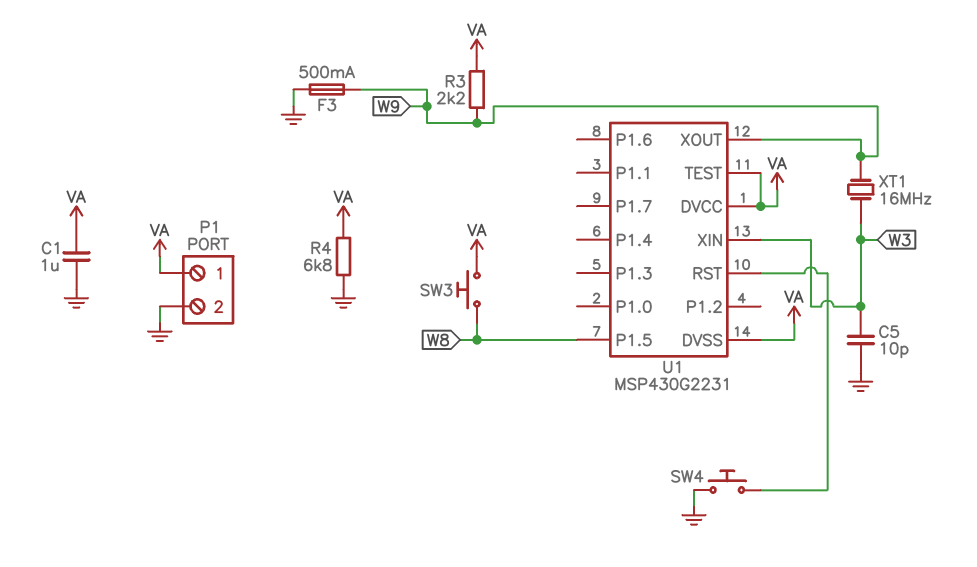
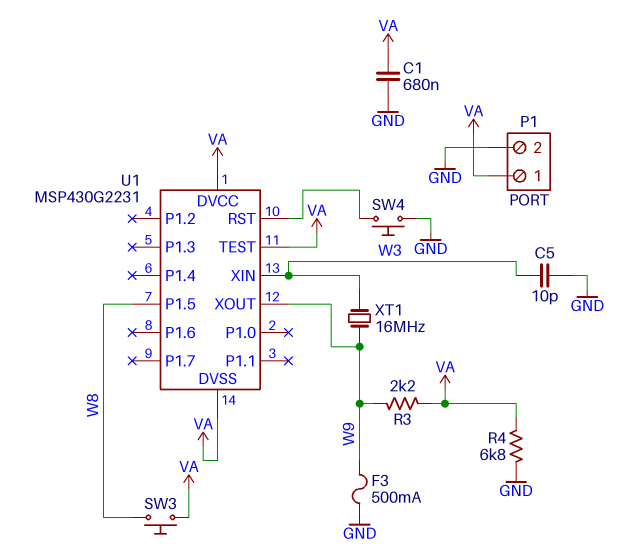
C1: 1uF (GND, VA) -> 680nF (GND, VA)

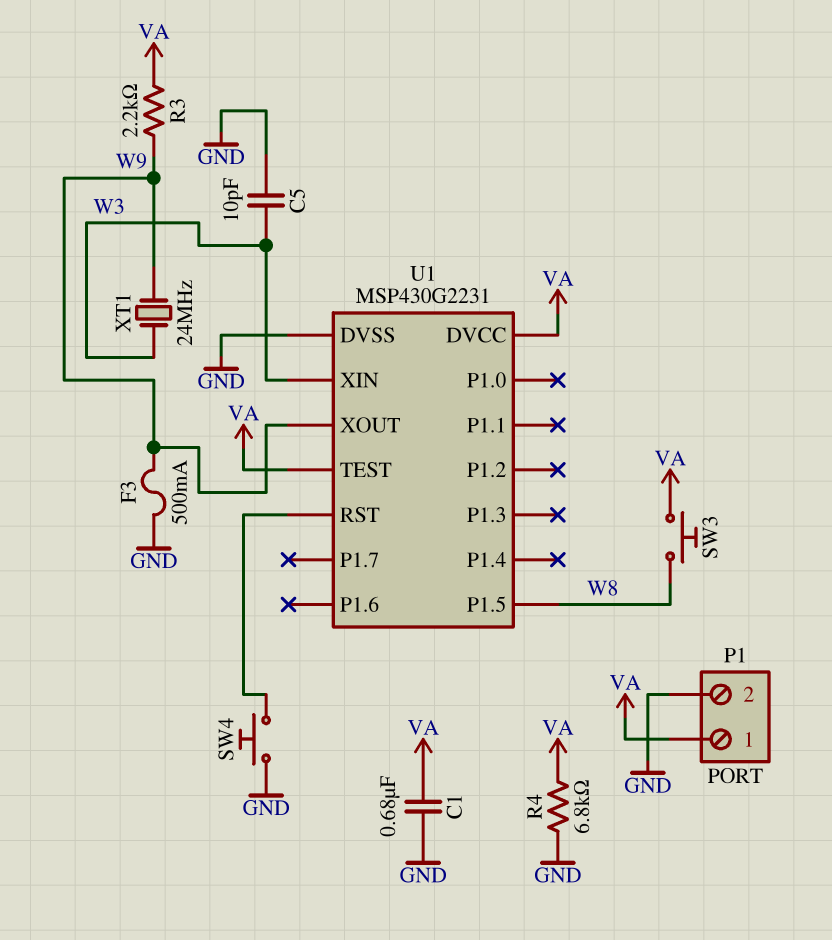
U1 pin DVSS: VA -> GND
XT1: 16MHz (W3, W9) -> 24MHz (W3, W9)

